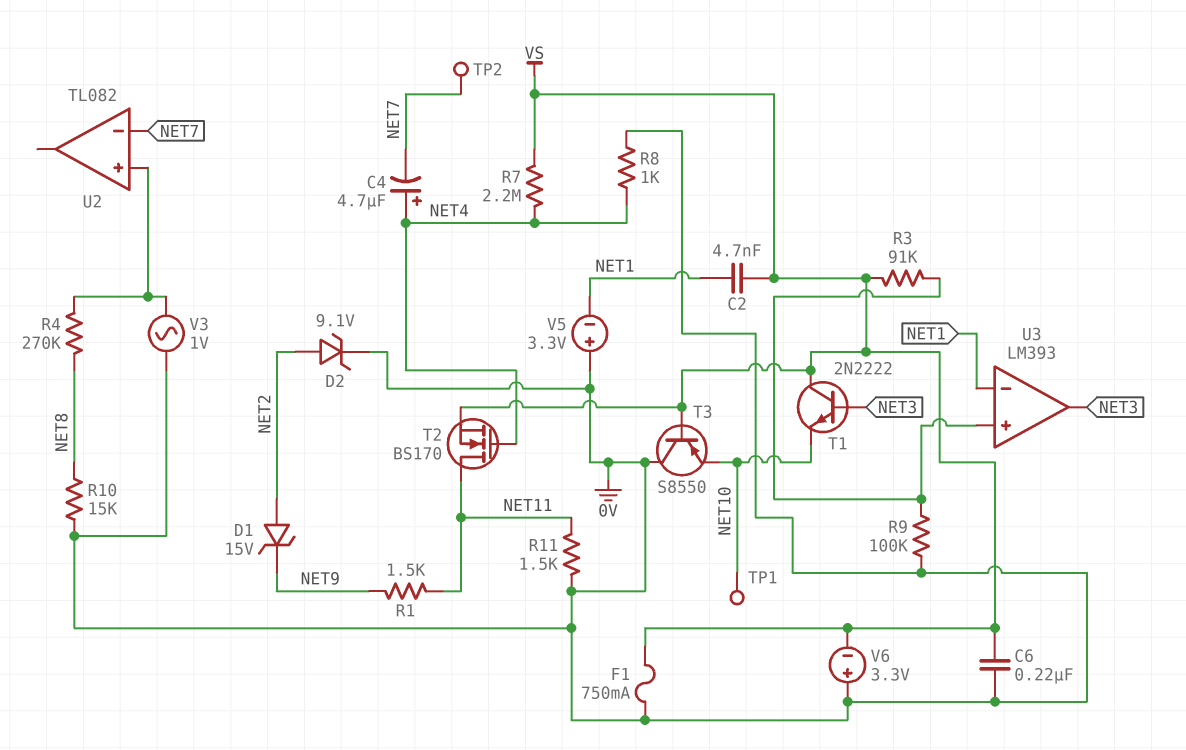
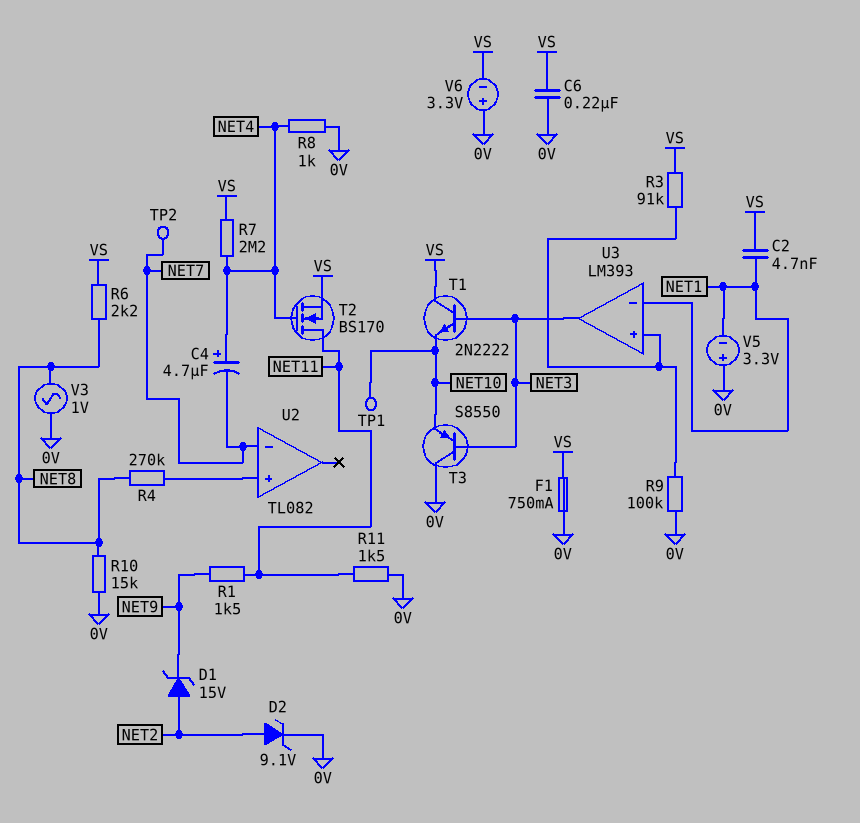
R6: none -> 2.2k (NET8, VS)
T3: PNP S8550 (B VS, C 0V, E NET10) -> PNP S8550 (B NET3, C 0V, E NET10)
V3: AC 1V (0V, U2/in+) -> AC 1V (0V, NET8)

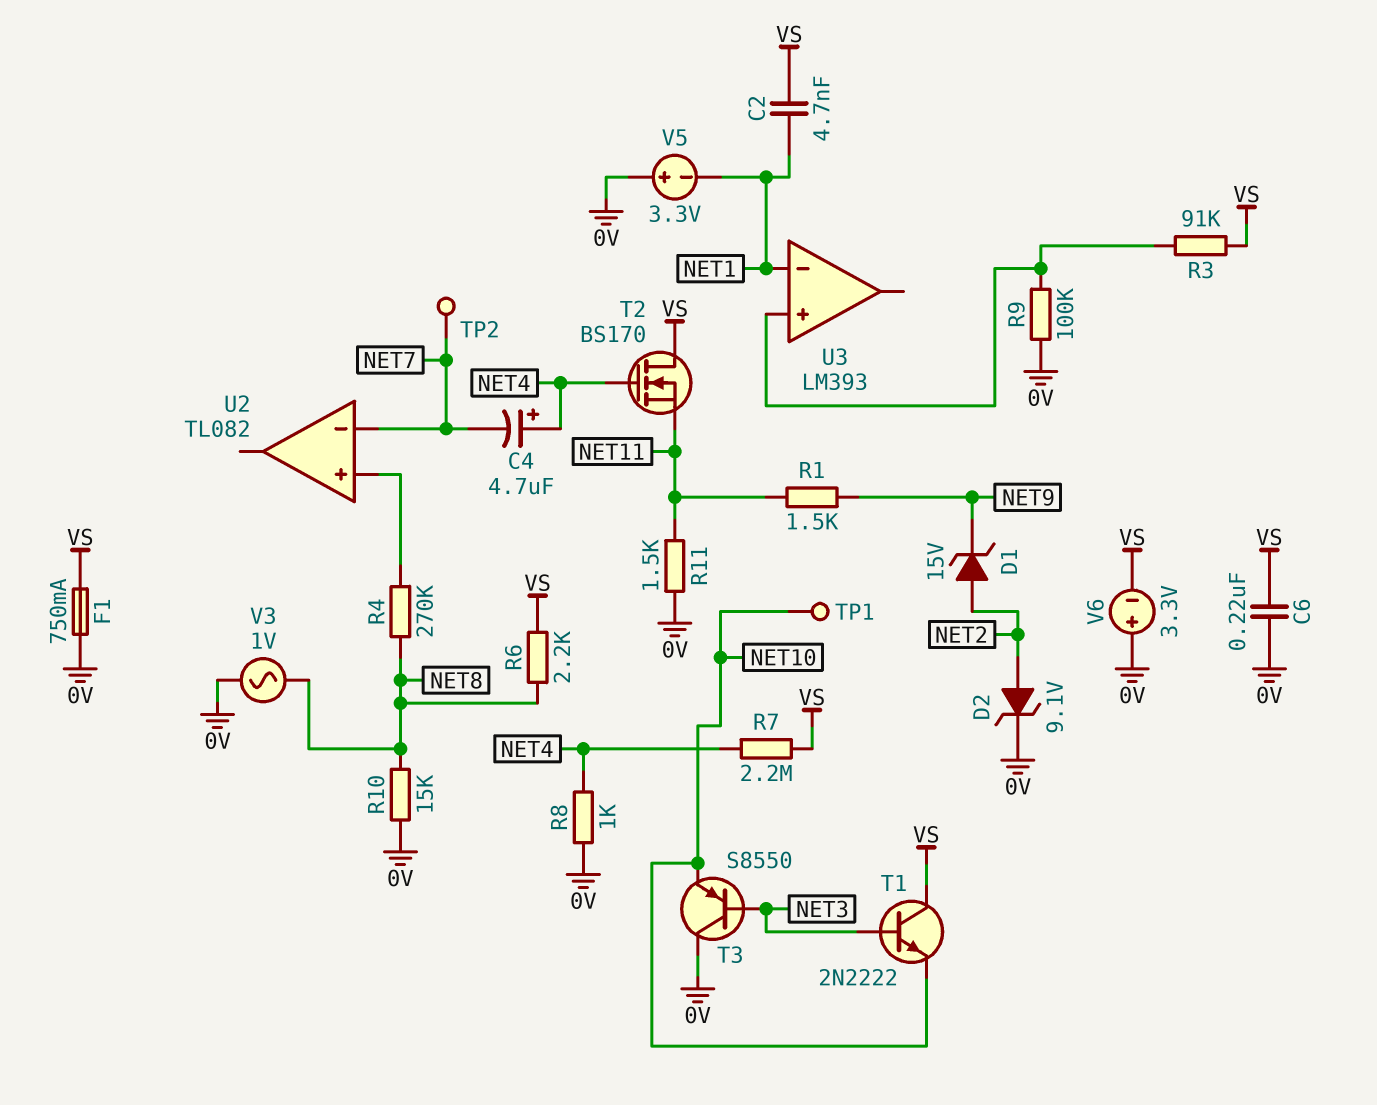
T2: NMOS BS170 (G NET4, D NET11, S VS) -> NMOS BS170 (G NET4, D VS, S NET11)
U3 pin out: NET3 -> none

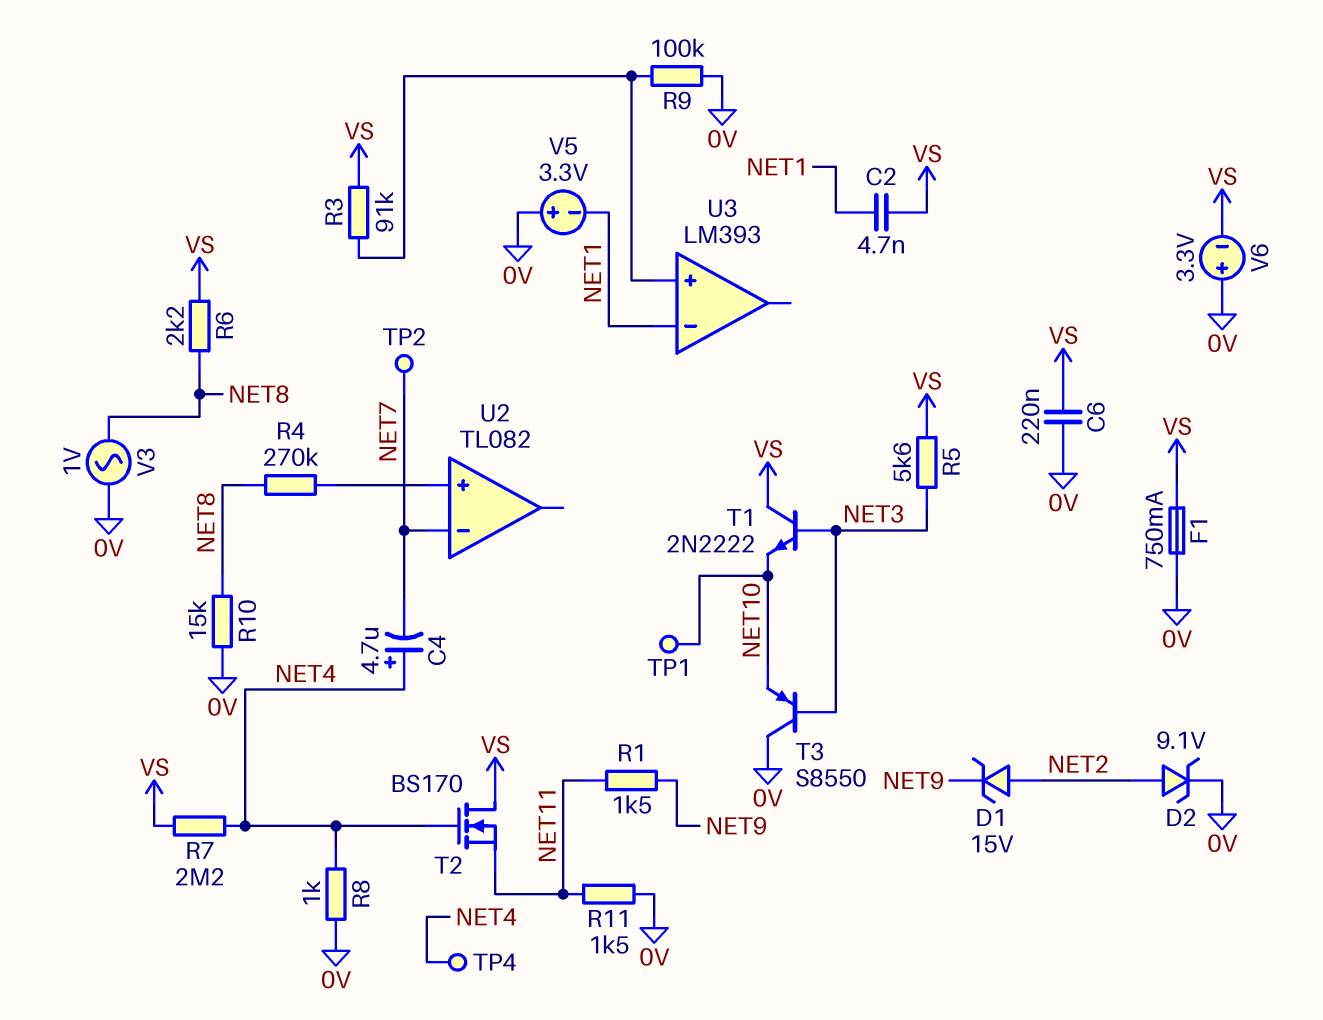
R5: none -> 5.6k (NET3, VS)
TP4: none -> test point (NET4)

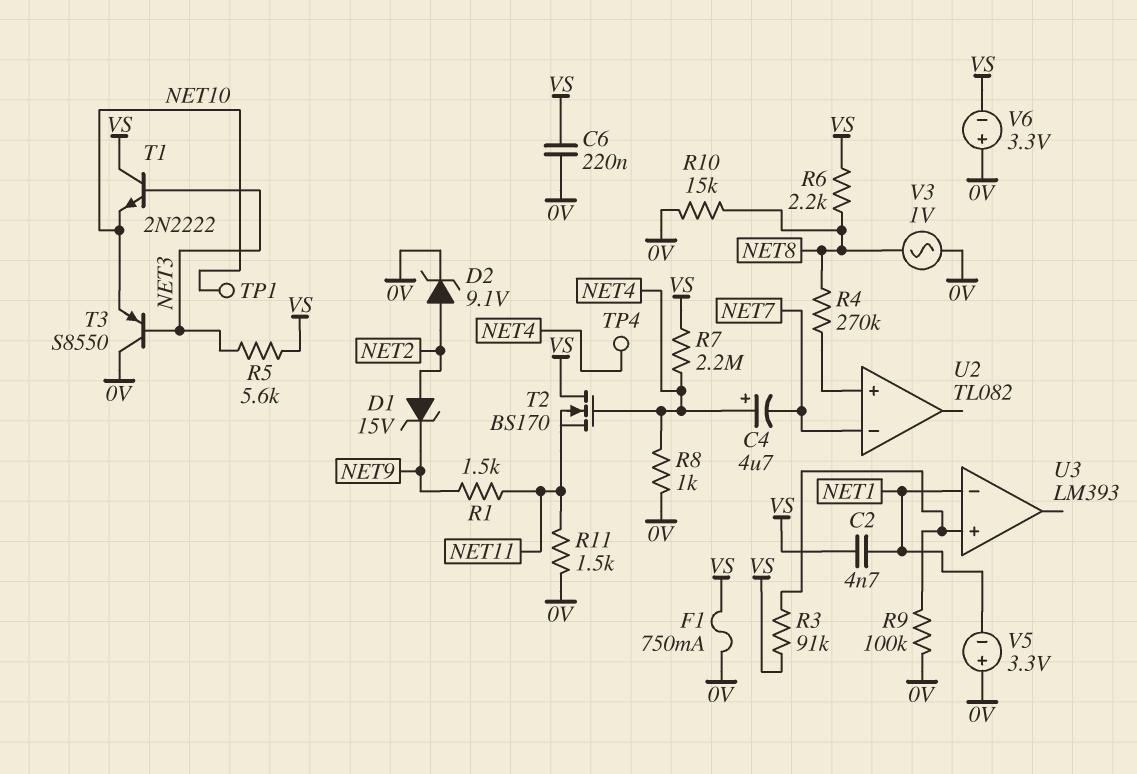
TP2: test point (NET7) -> none

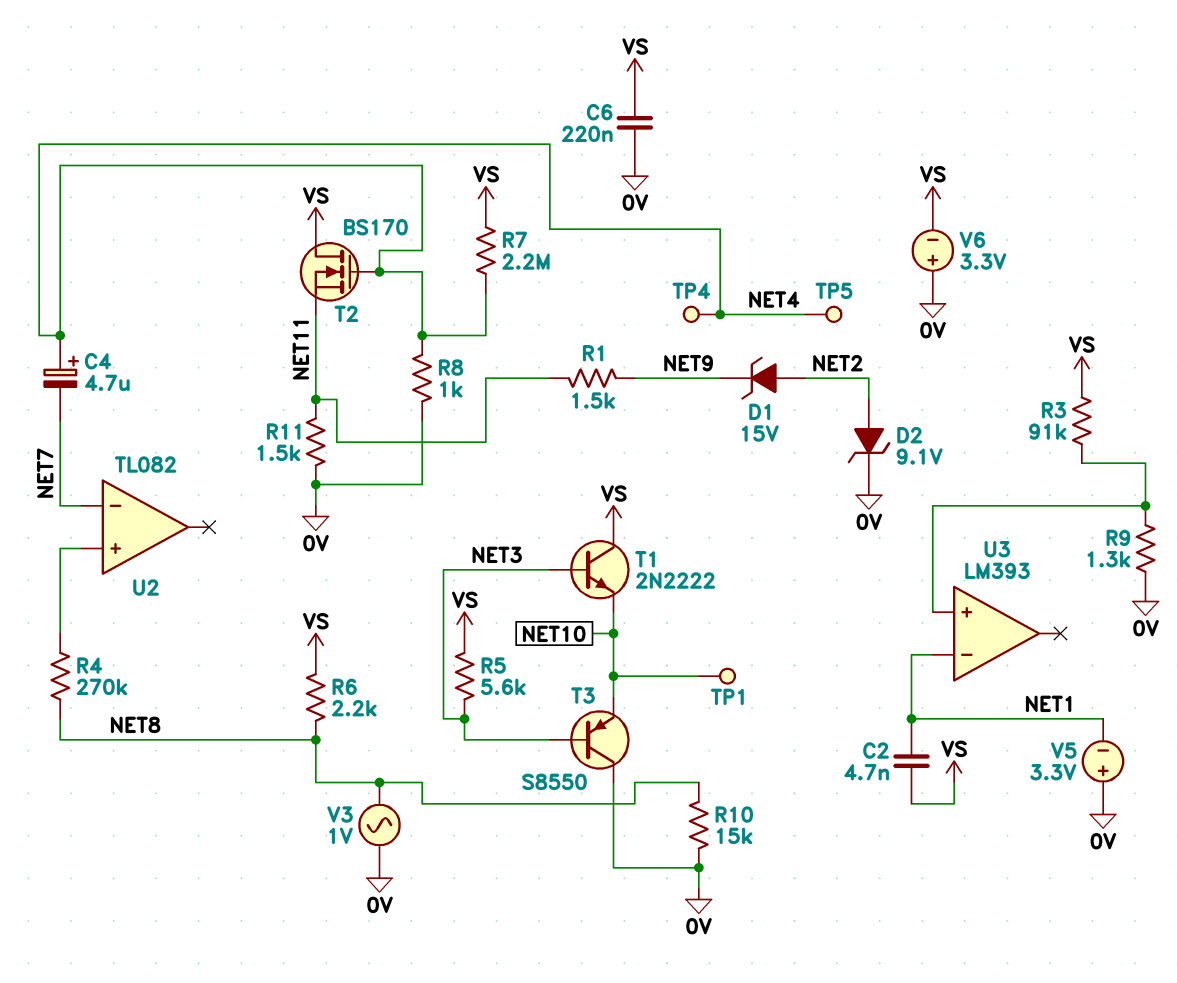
F1: 750mA (0V, VS) -> none
R9: 100k (0V, U3/in+) -> 1.3k (0V, U3/in+)
TP5: none -> test point (NET4)

